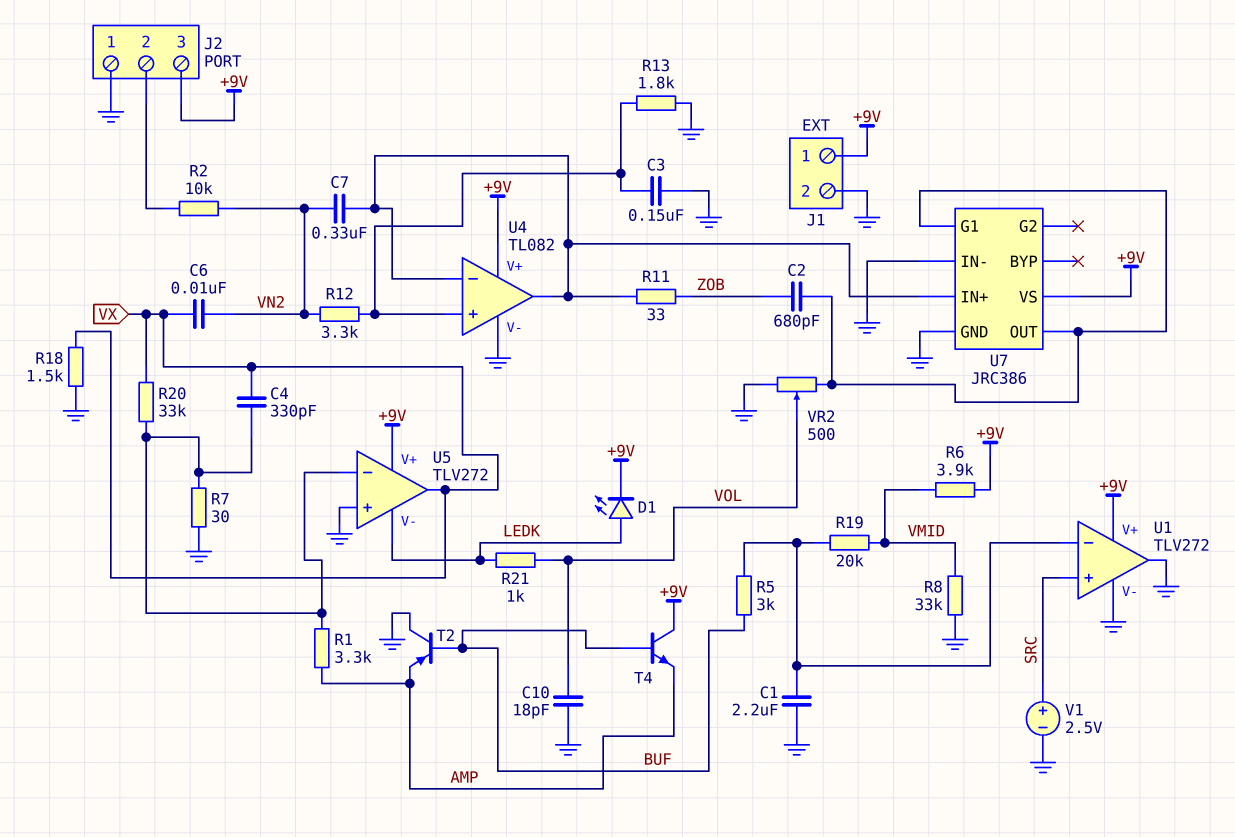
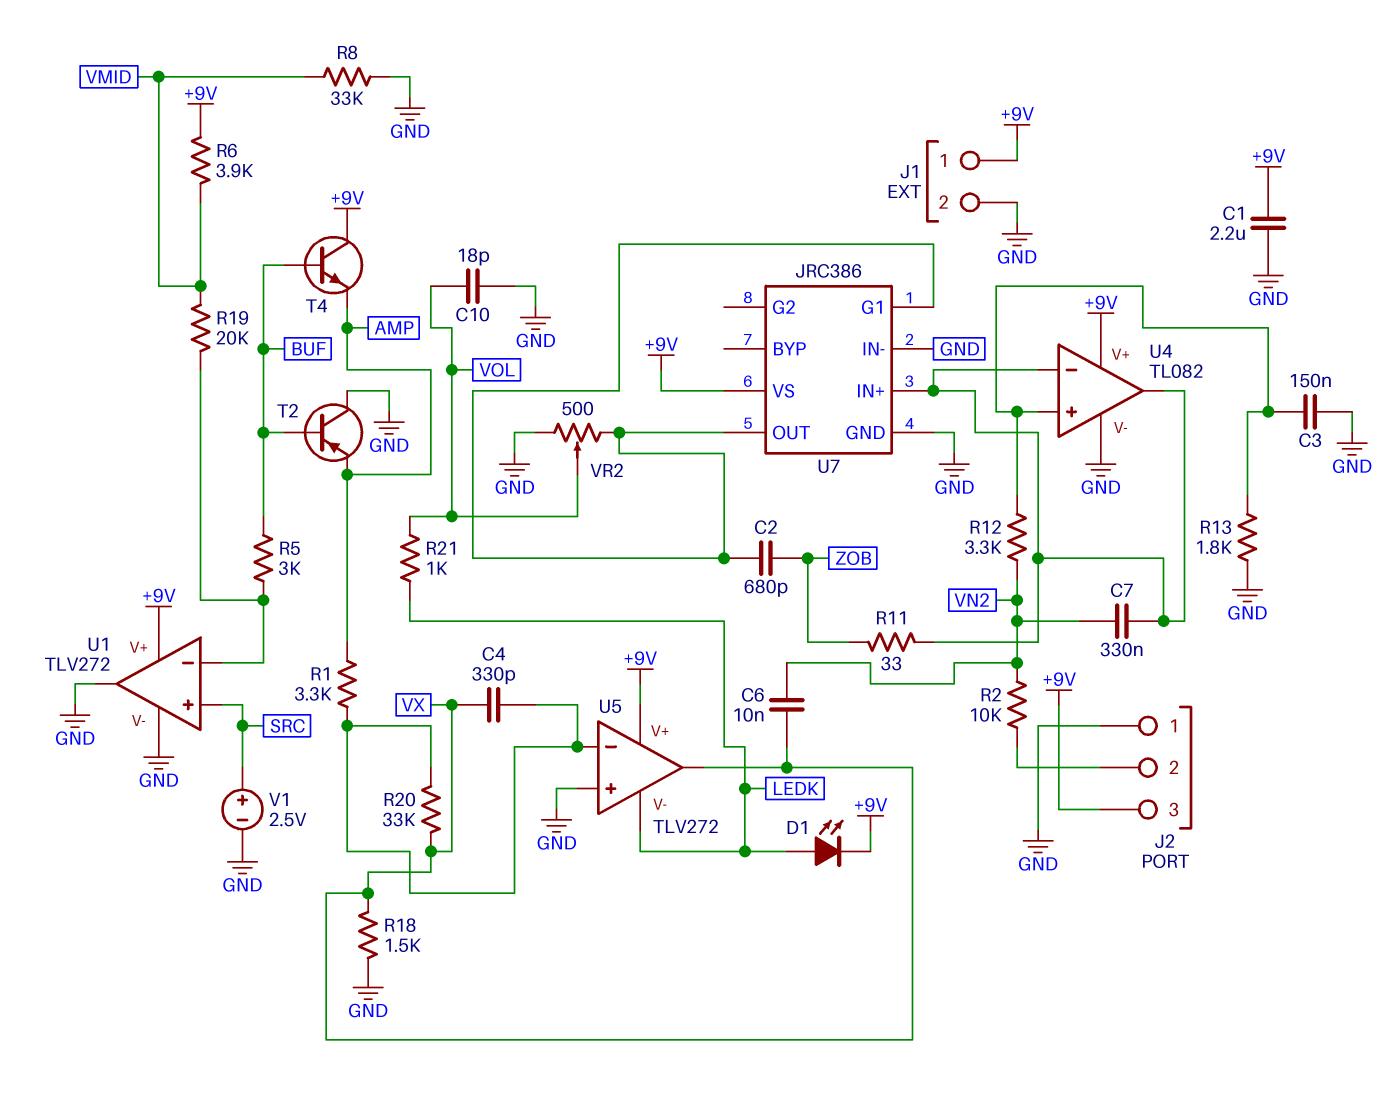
C1: 2.2uF (GND, U1/in-) -> 2.2uF (+9V, GND)
R7: 30 (GND, U5/in-) -> none

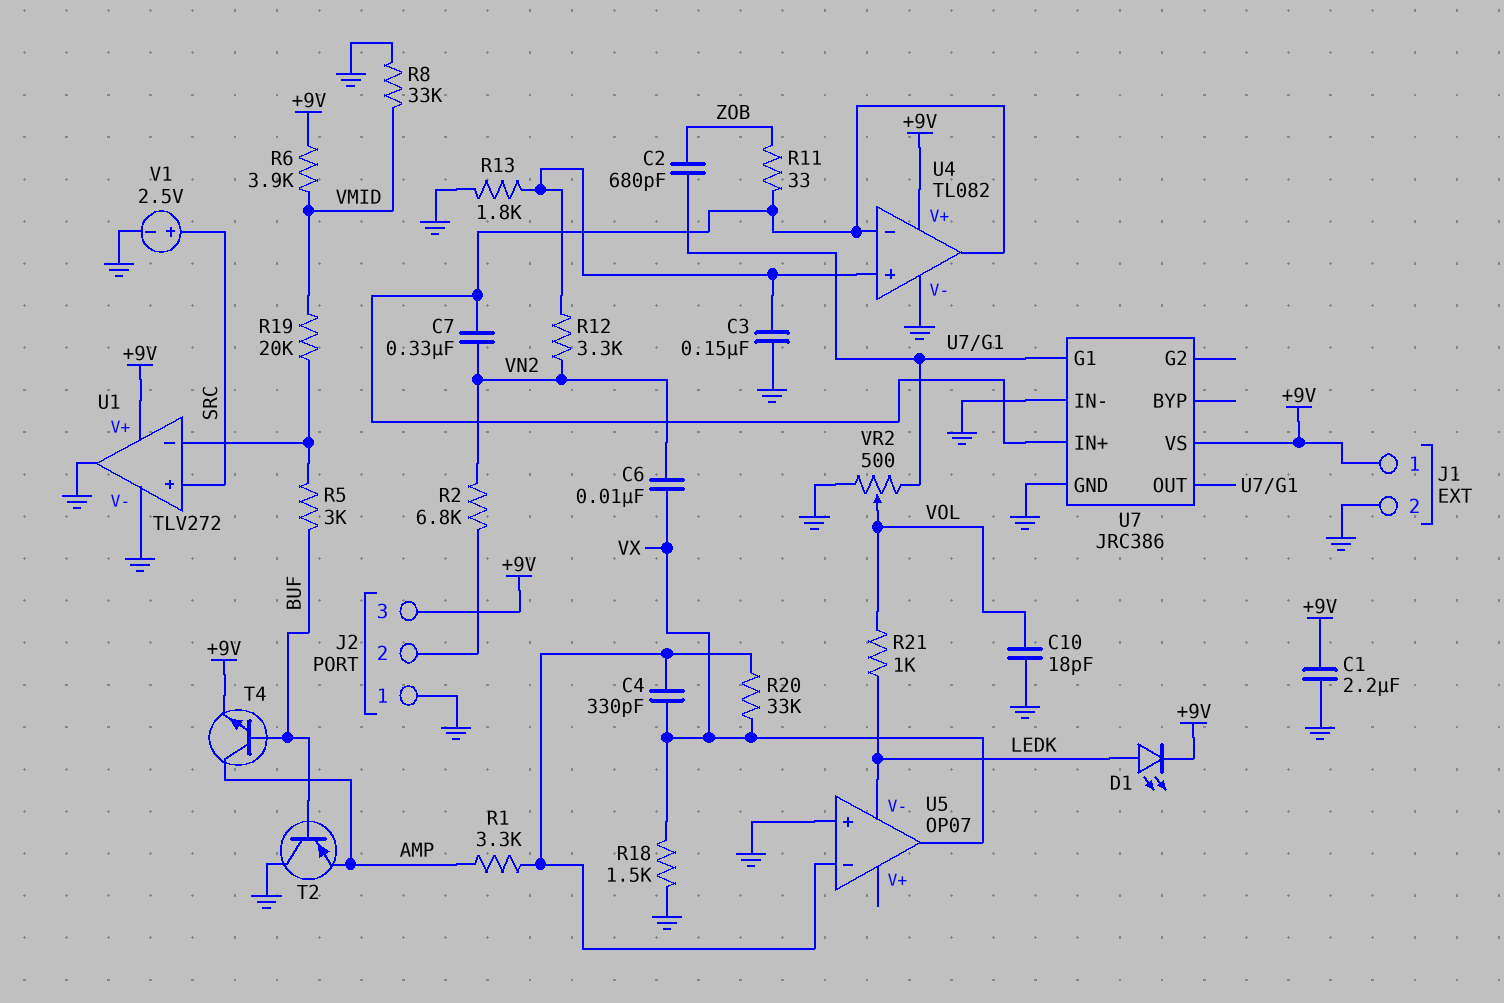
R2: 10k (J2/2, VN2) -> 6.8k (J2/2, VN2)
T4: NPN (B BUF, C +9V, E AMP) -> NPN (B BUF, C AMP, E +9V)
U5: TLV272 -> OP07
U5 pin V+: +9V -> none

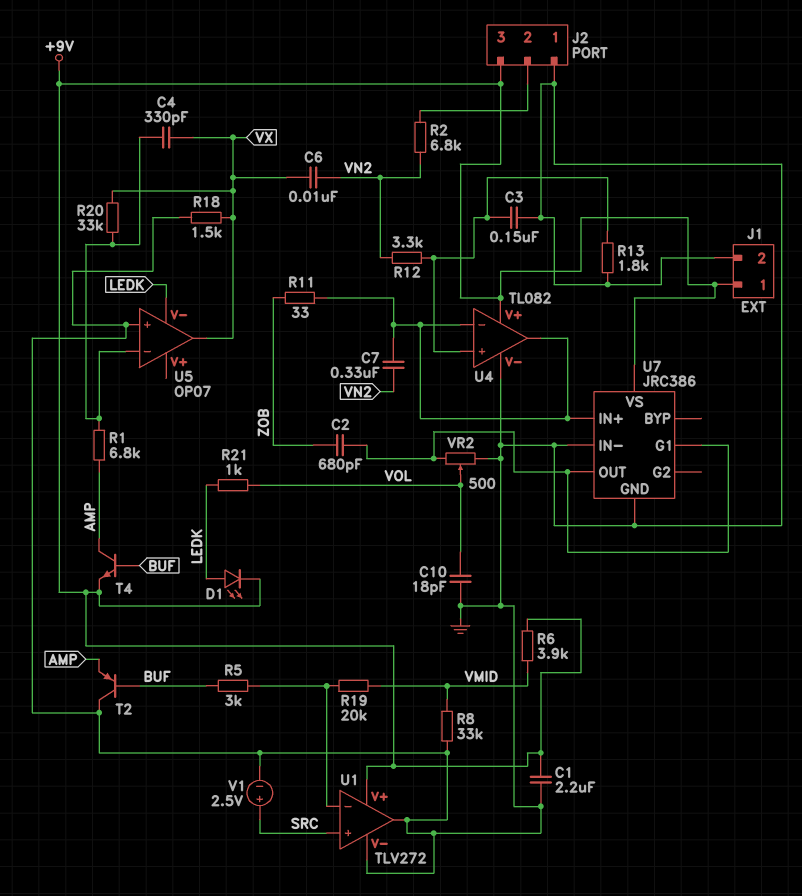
R1: 3.3k (AMP, U5/in-) -> 6.8k (AMP, U5/in-)

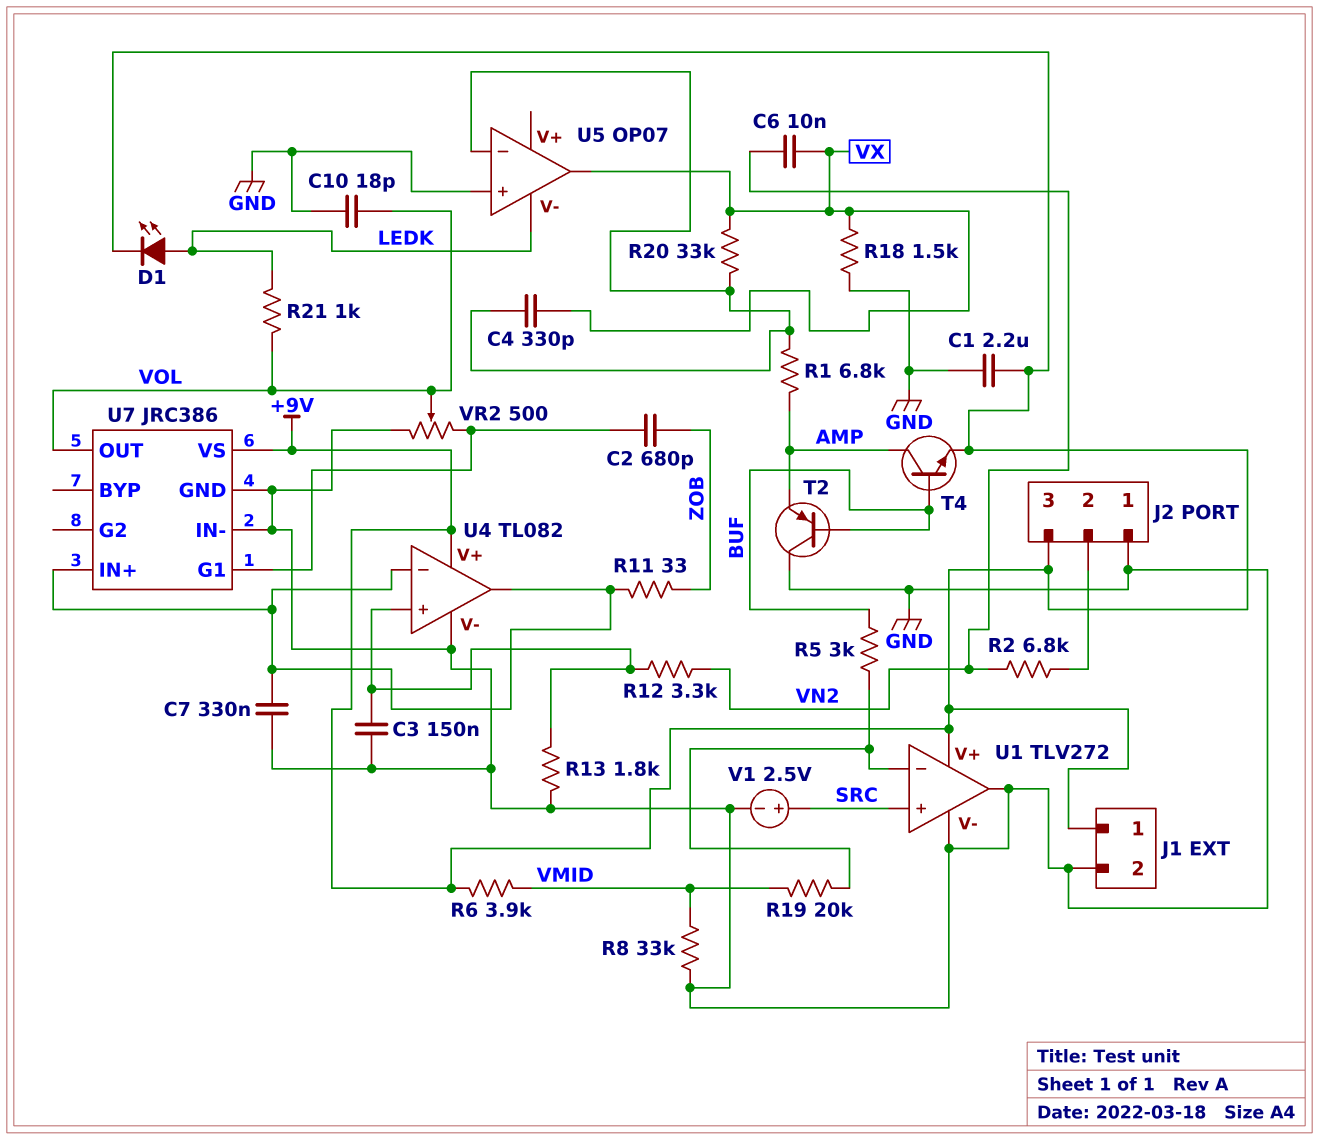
C7: 330nF (U4/in-, VN2) -> 330nF (GND, U4/in-)
U7 pin OUT: U7/G1 -> VOL

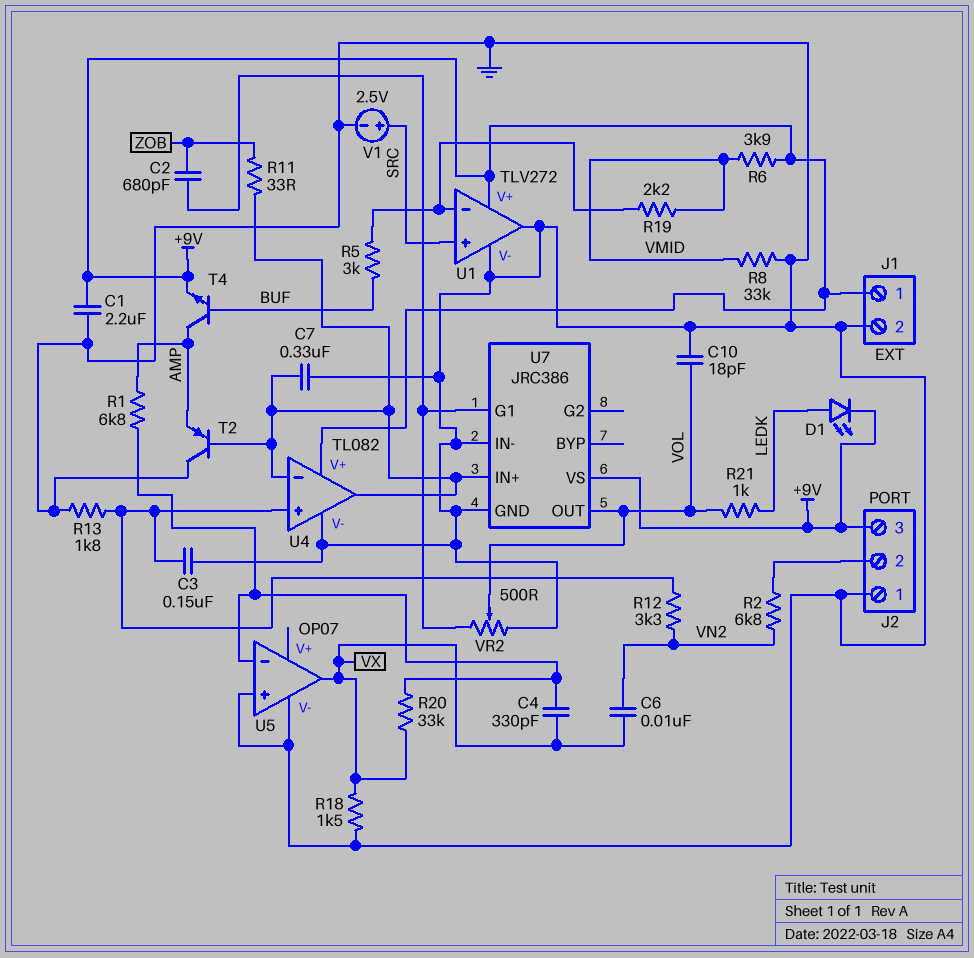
R19: 20k (U1/in-, VMID) -> 2.2k (U1/in-, VMID)
T2: PNP (B BUF, C GND, E AMP) -> PNP (B U4/in-, C GND, E AMP)
U5 pin V-: LEDK -> GND

